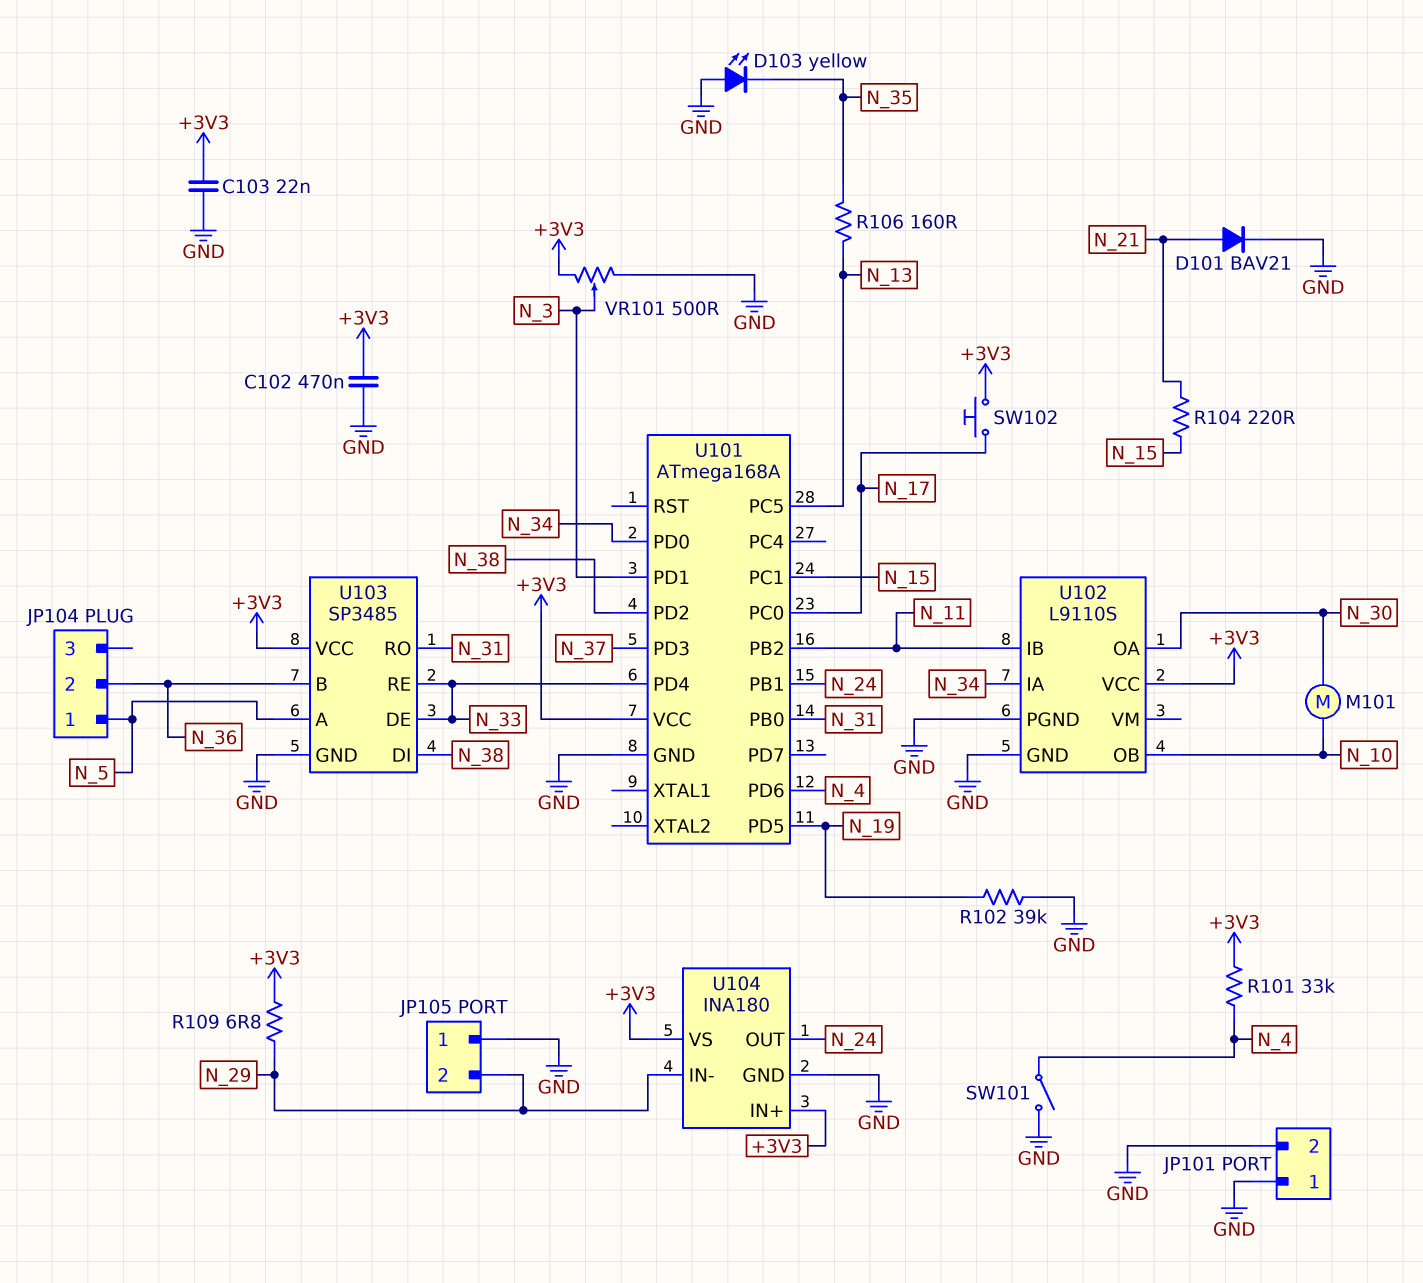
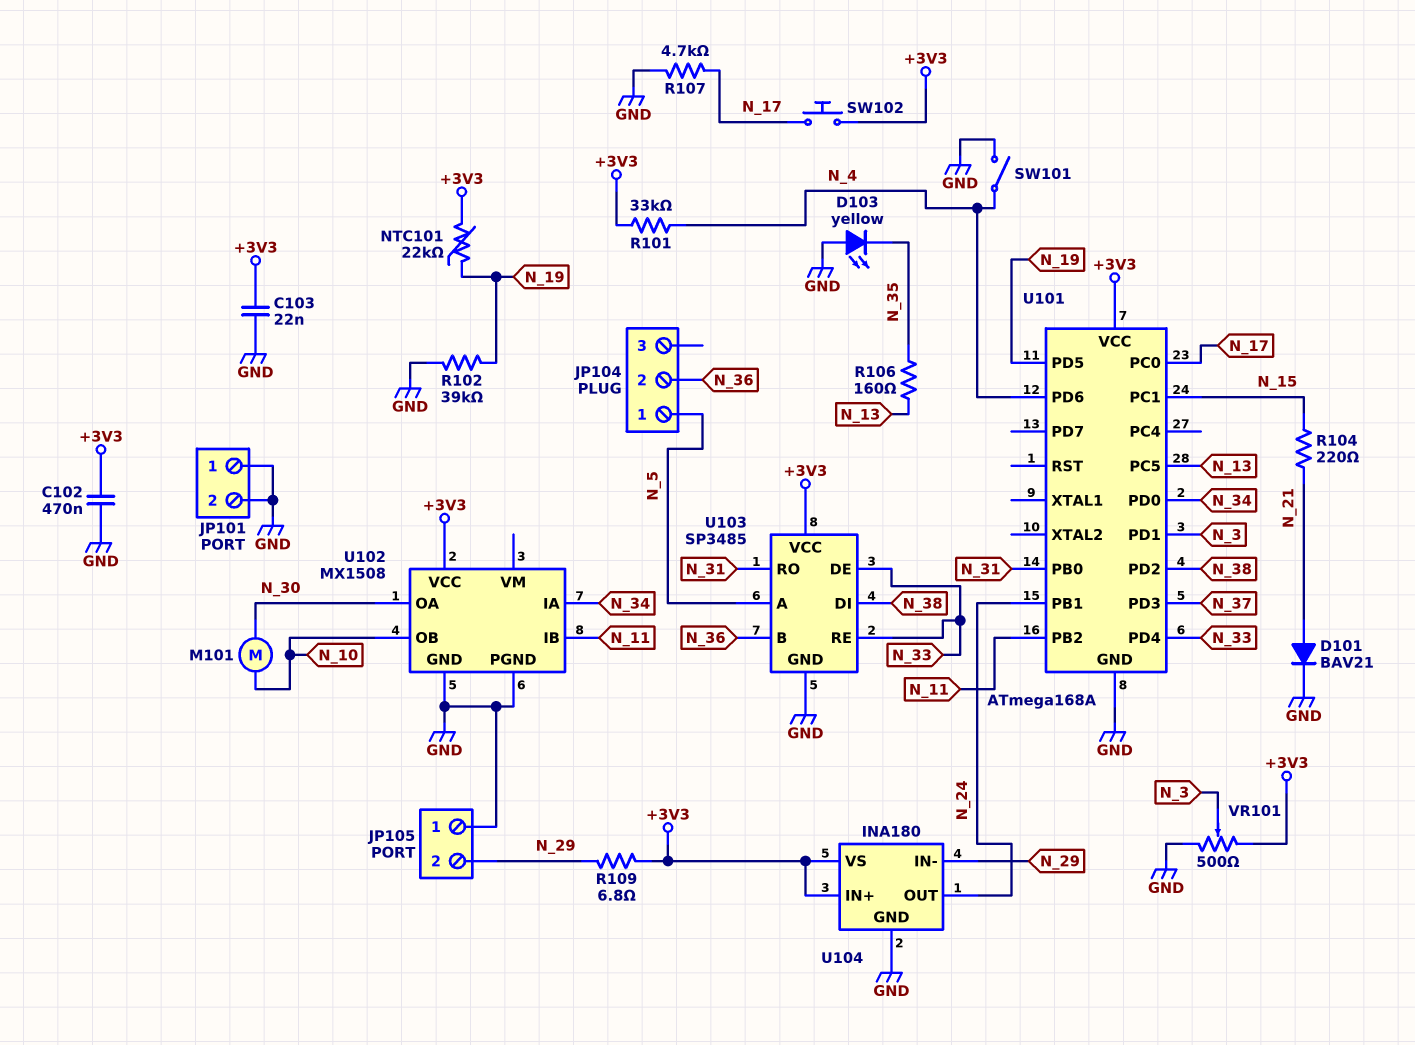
NTC101: none -> 22k (+3V3, N_19)
R107: none -> 4.7k (GND, N_17)
U102: L9110S -> MX1508

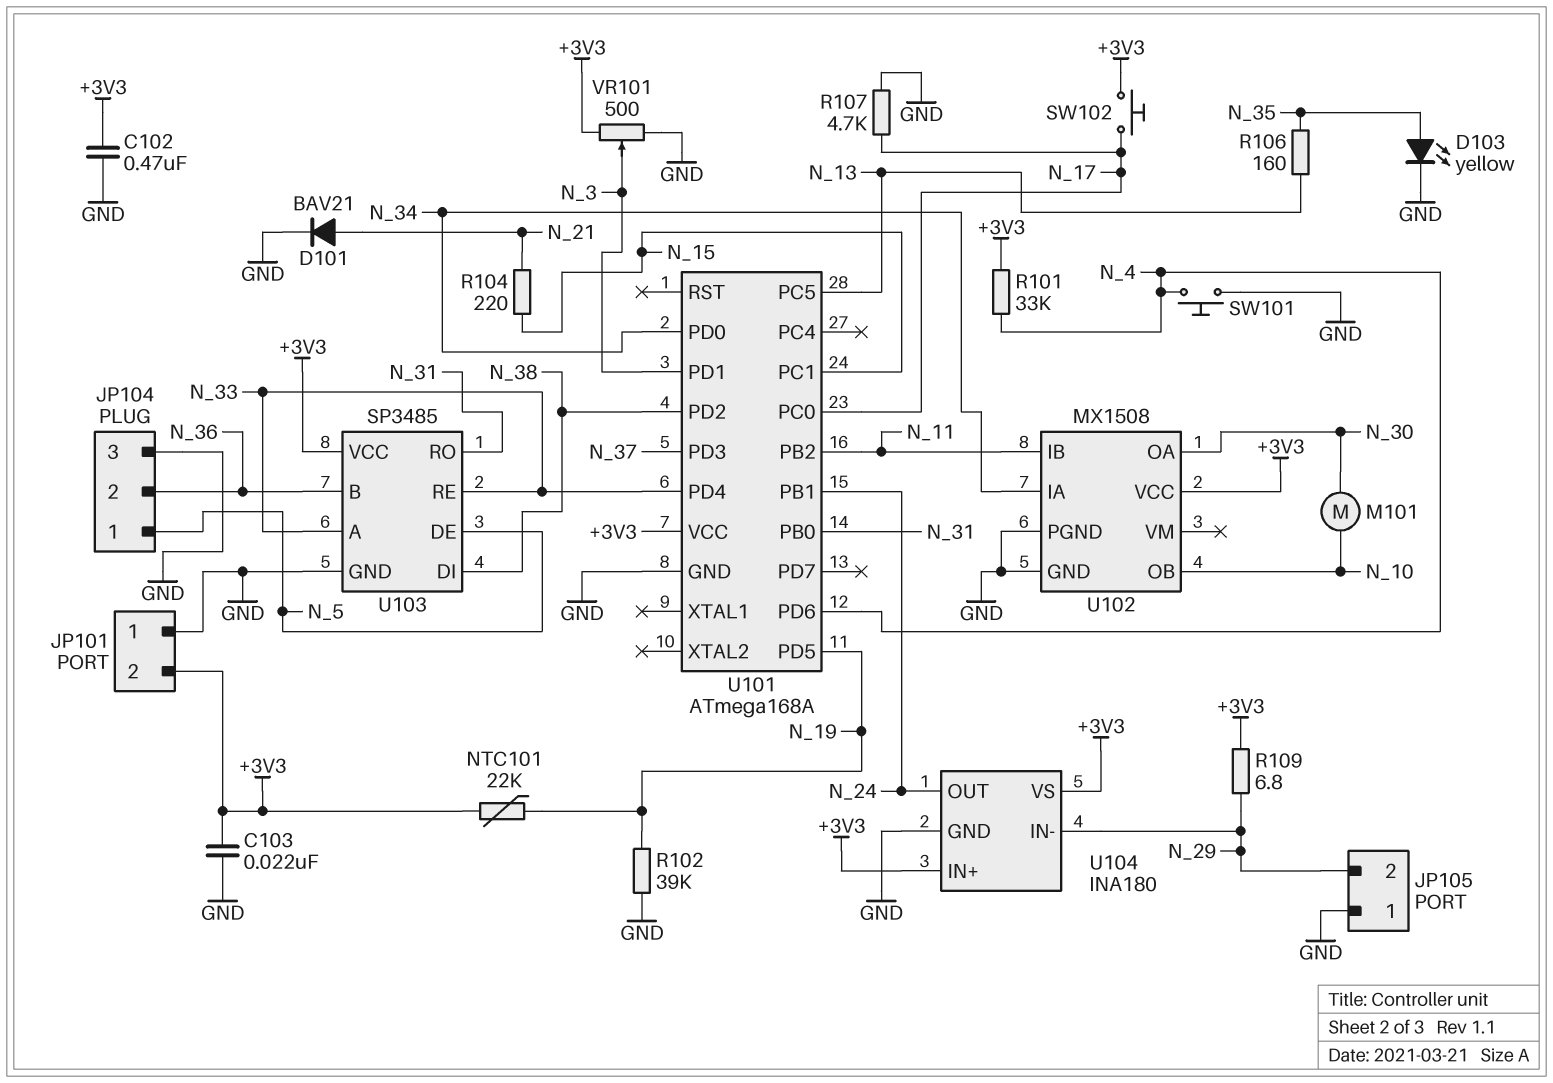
D103: LED yellow (A GND, K N_35) -> LED yellow (A N_35, K GND)
JP101 pin 2: GND -> +3V3
JP104 pin 3: none -> GND
SW101: switch (GND, N_4) -> button (GND, N_4)
U103 pin A: N_5 -> N_33
U103 pin DE: N_33 -> N_5

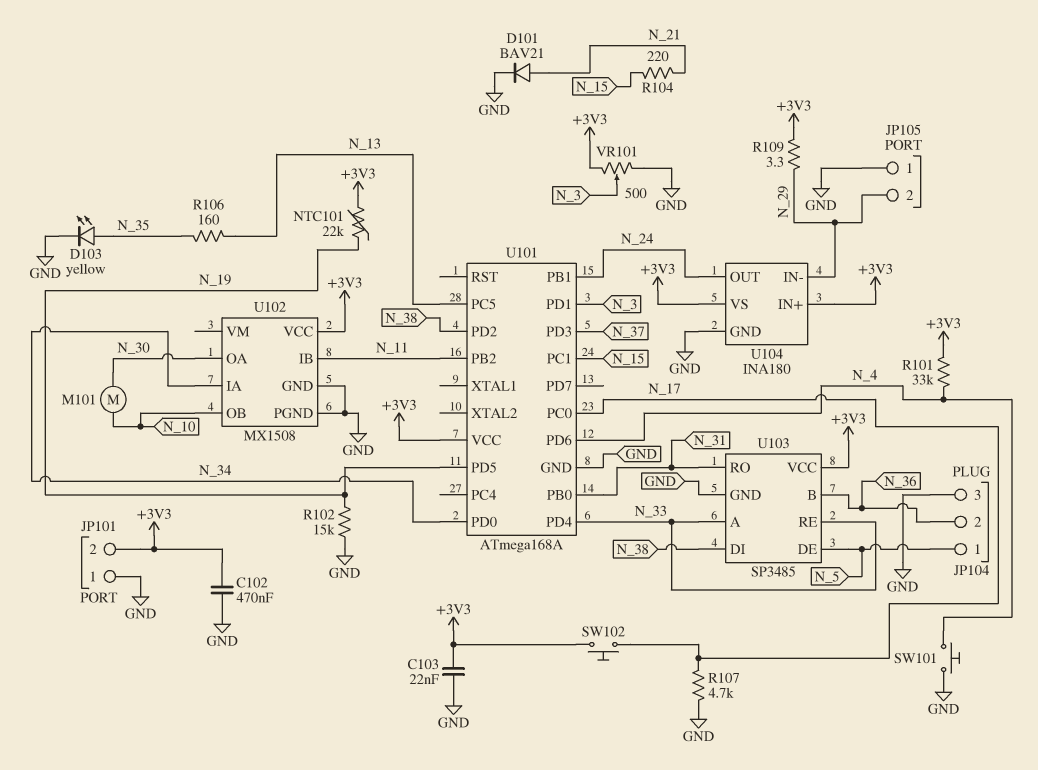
R102: 39k (GND, N_19) -> 15k (GND, N_19)
R109: 6.8 (+3V3, N_29) -> 3.3 (+3V3, N_29)

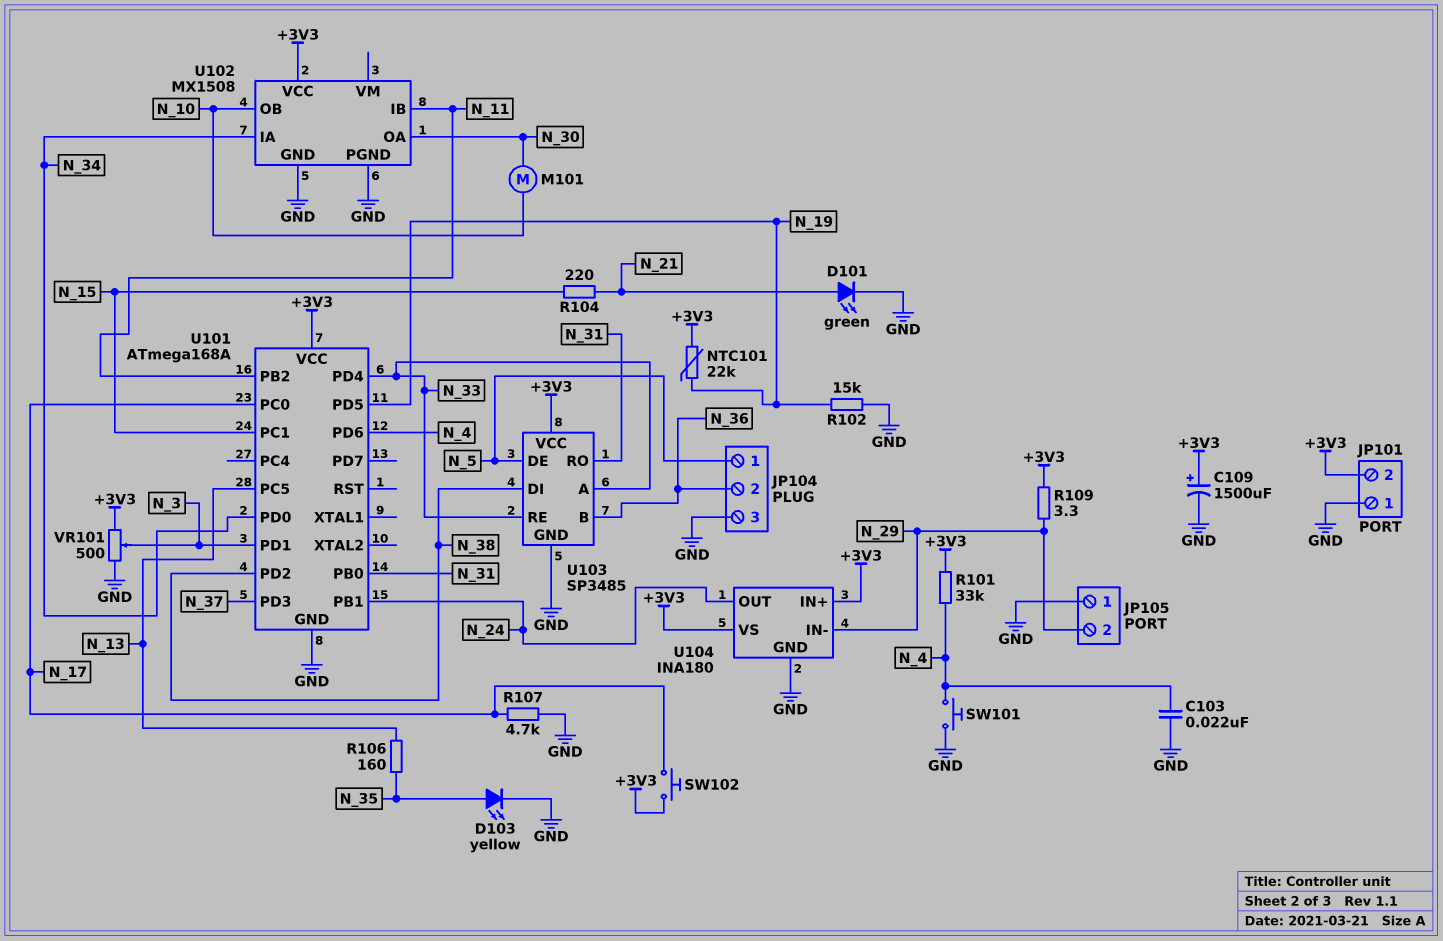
C102: 470nF (+3V3, GND) -> none
C103: 22nF (+3V3, GND) -> 22nF (GND, N_4)
C109: none -> 1500uF (plus +3V3, minus GND)
D101: diode BAV21 (A N_21, K GND) -> LED green (A N_21, K GND)

